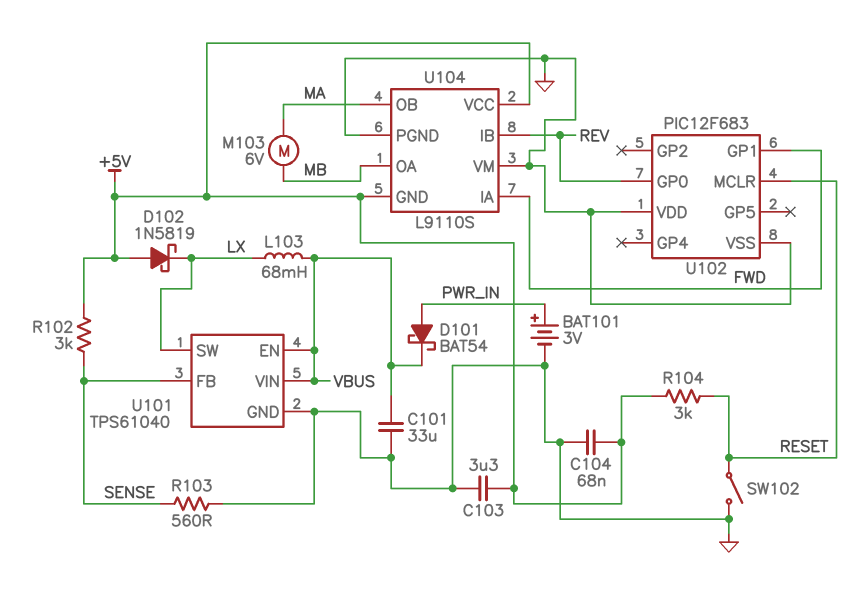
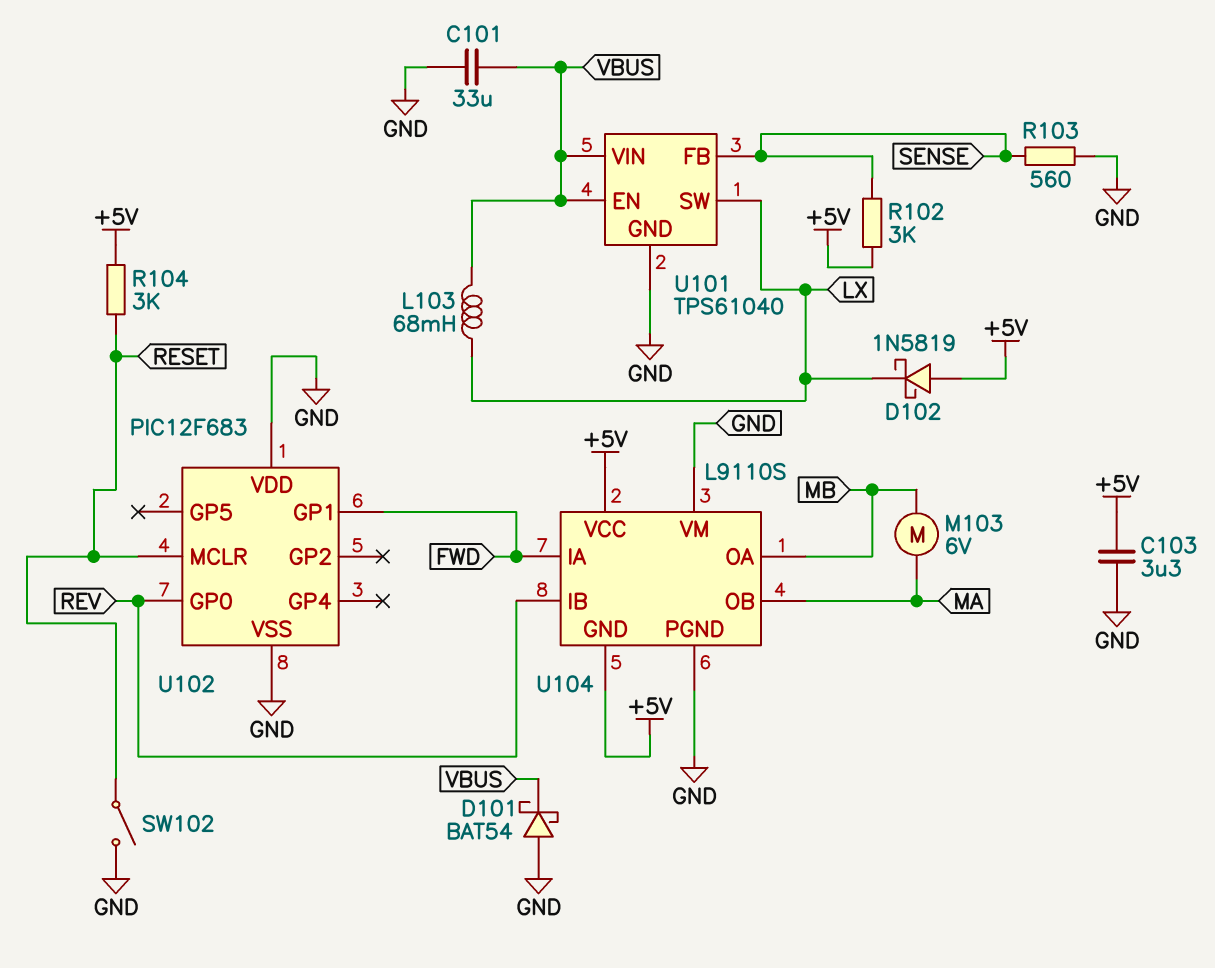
BAT101: 3V (plus PWR_IN, minus GND) -> none
C104: 68nF (+5V, GND) -> none
D101: schottky BAT54 (A PWR_IN, K VBUS) -> schottky BAT54 (A GND, K VBUS)

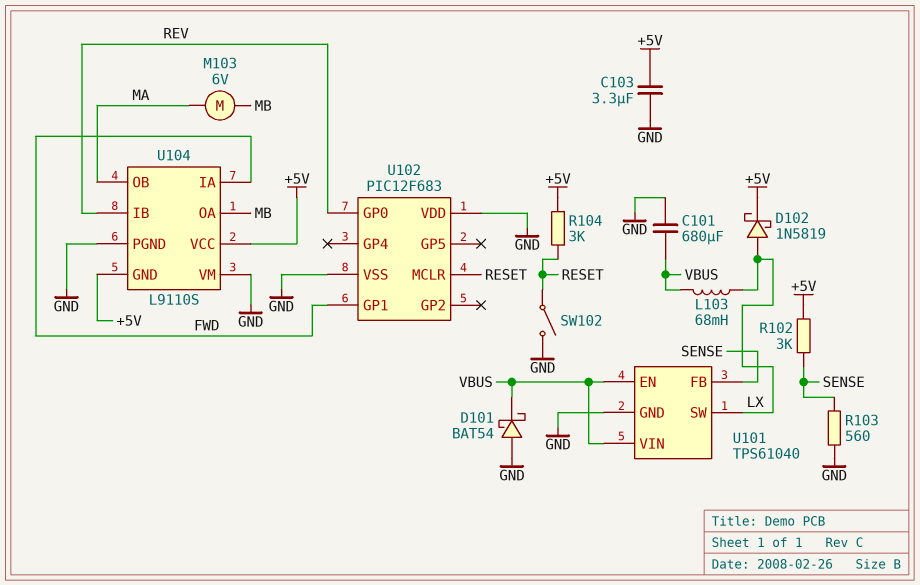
C101: 33uF (GND, VBUS) -> 680uF (GND, VBUS)
D102: schottky 1N5819 (A +5V, K LX) -> schottky 1N5819 (A LX, K +5V)

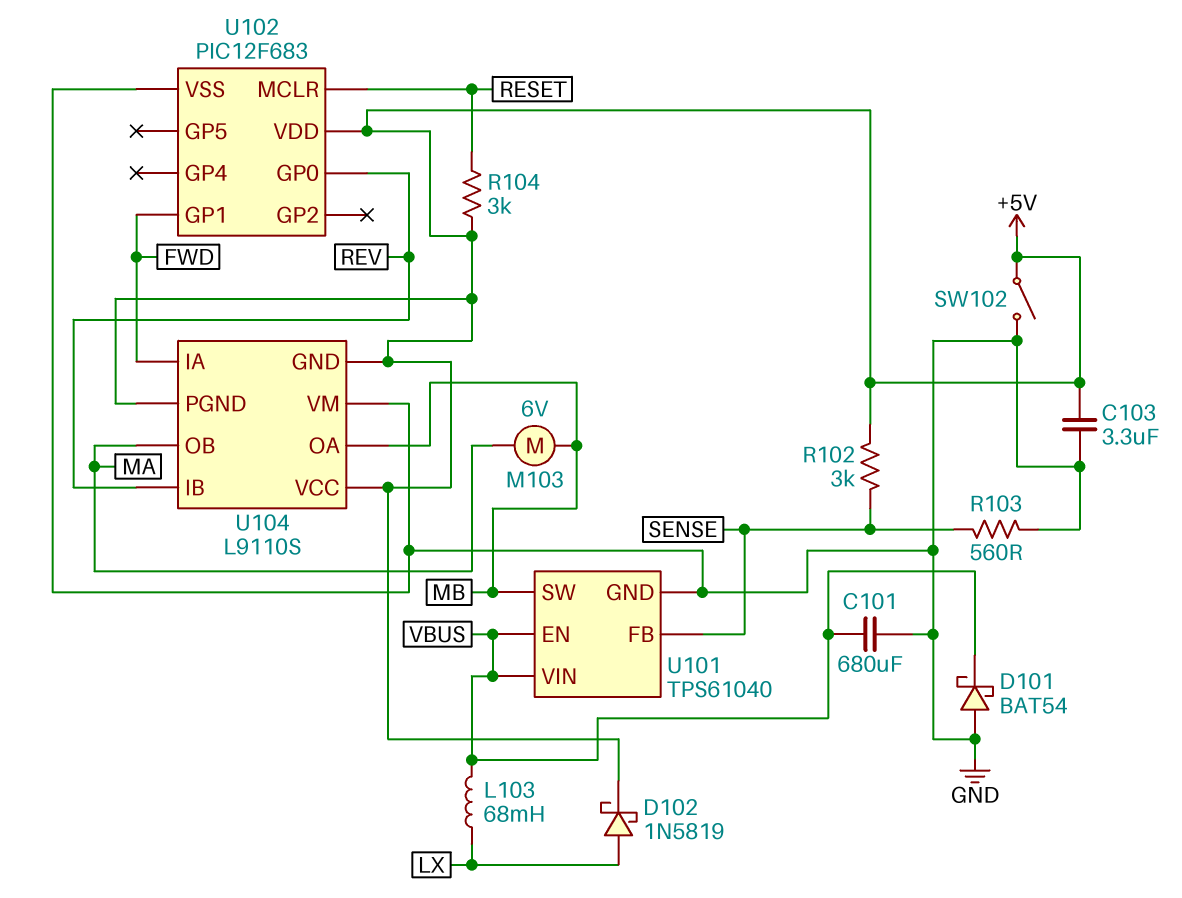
SW102: switch (GND, RESET) -> switch (+5V, GND)
U101 pin SW: LX -> MB
U102 pin VDD: GND -> +5V
U104 pin PGND: GND -> +5V

